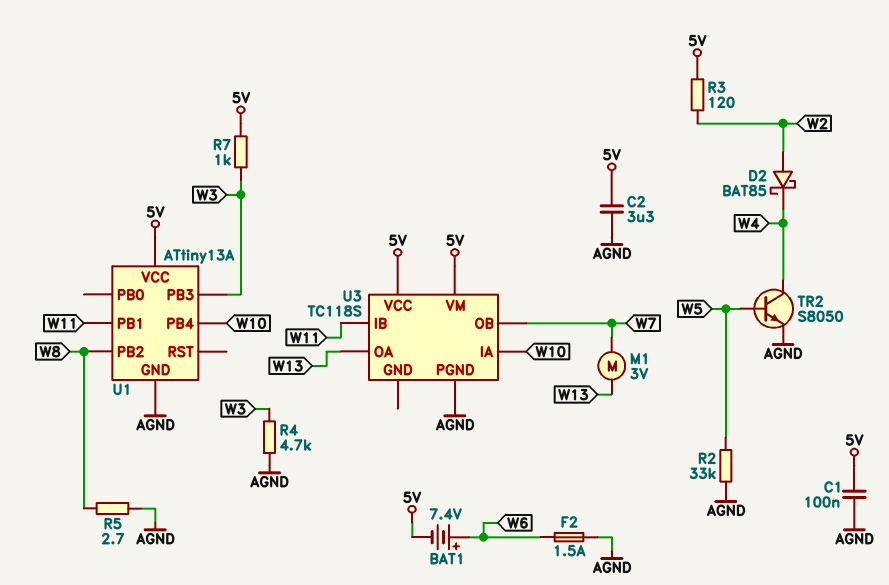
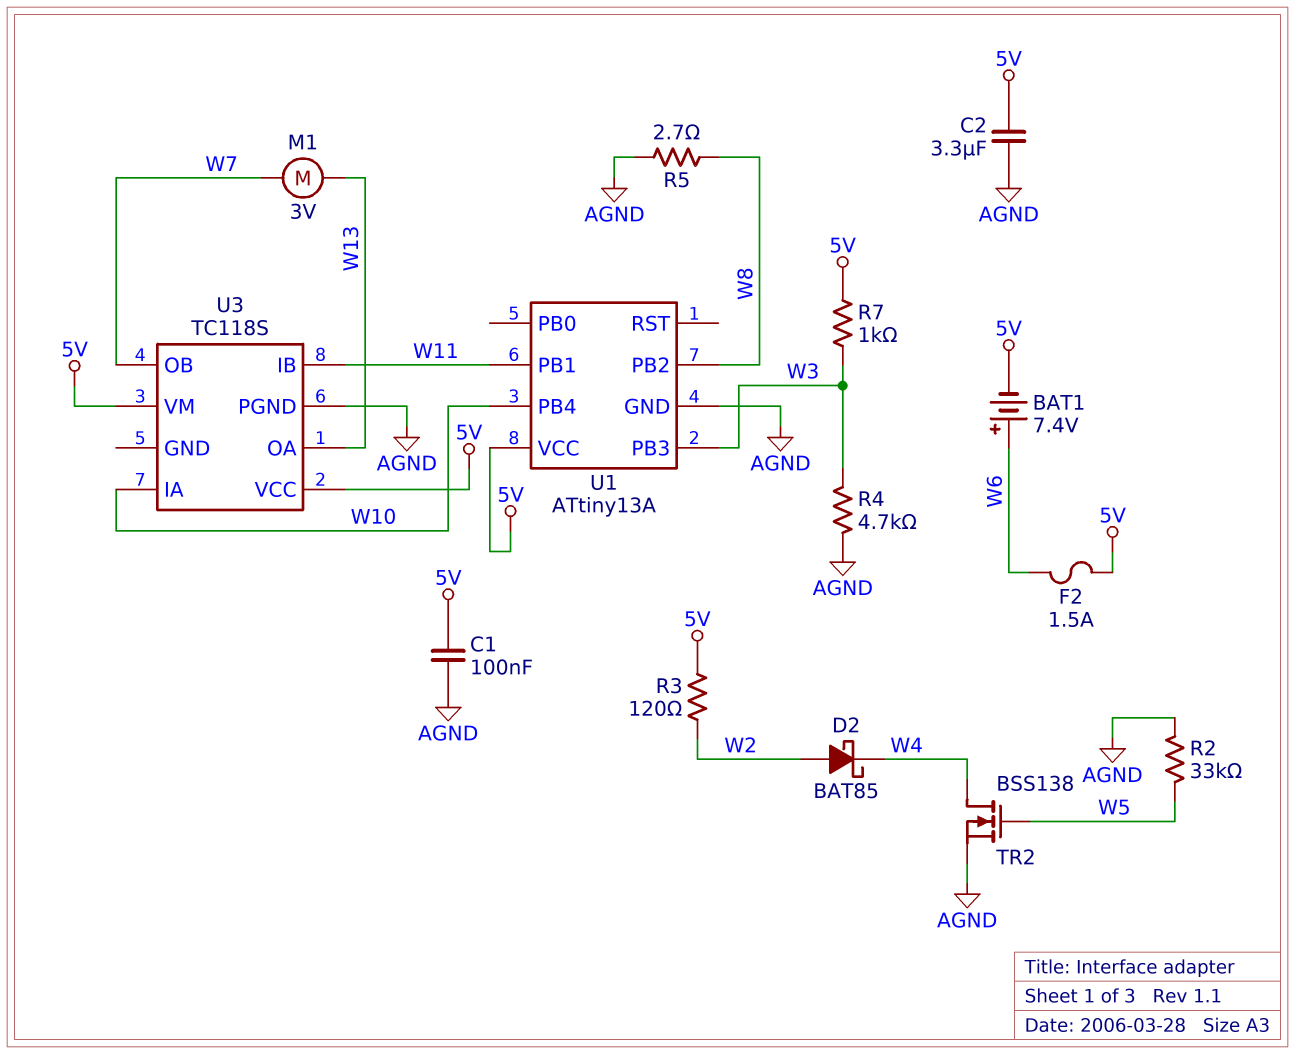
F2: 1.5A (AGND, W6) -> 1.5A (5V, W6)
TR2: NPN S8050 (B W5, C W4, E AGND) -> NMOS BSS138 (G W5, D W4, S AGND)

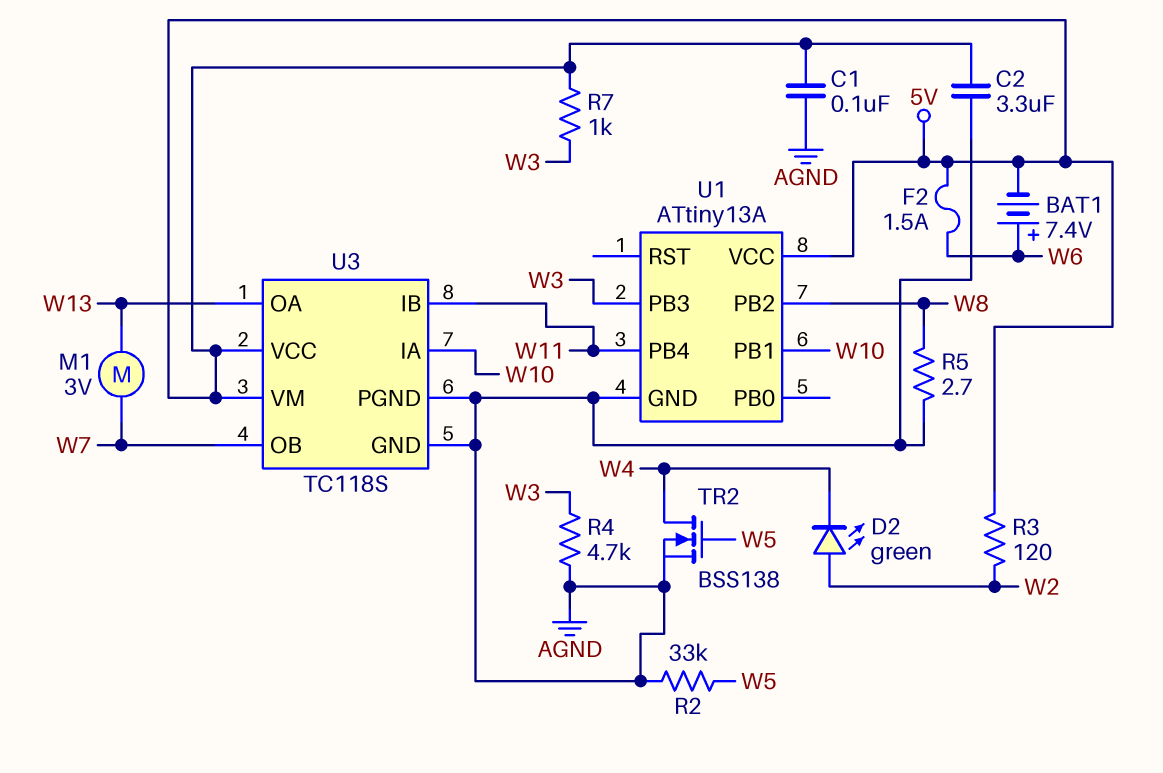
D2: schottky BAT85 (A W2, K W4) -> LED green (A W2, K W4)
U1 pin PB1: W11 -> W10
U1 pin PB4: W10 -> W11
U3 pin GND: none -> AGND

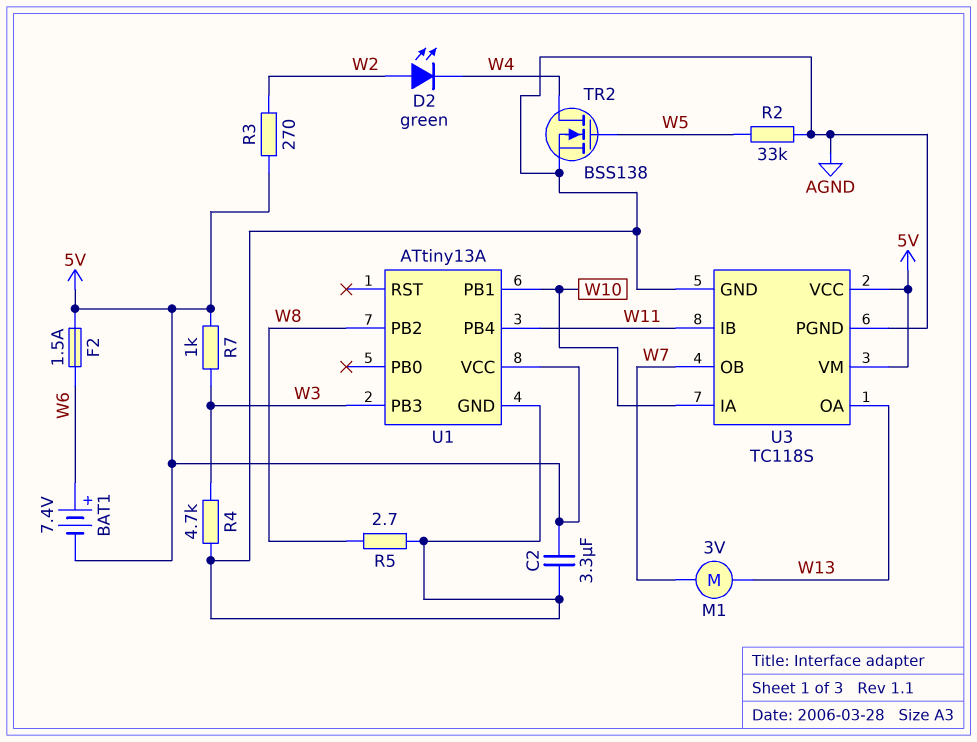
C1: 100nF (5V, AGND) -> none
R3: 120 (5V, W2) -> 270 (5V, W2)

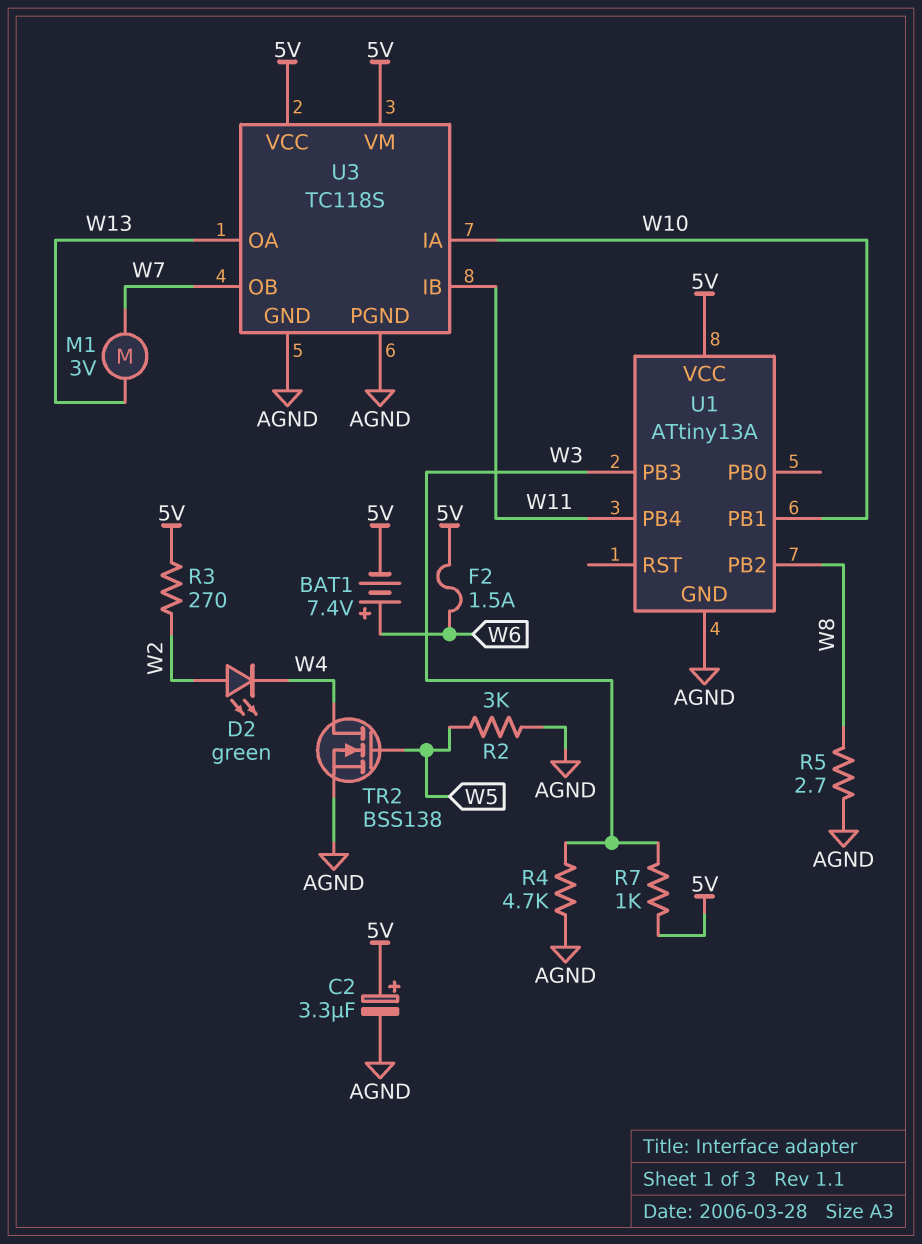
C2: 3.3uF (5V, AGND) -> 3.3uF (plus 5V, minus AGND)
R2: 33k (AGND, W5) -> 3k (AGND, W5)

